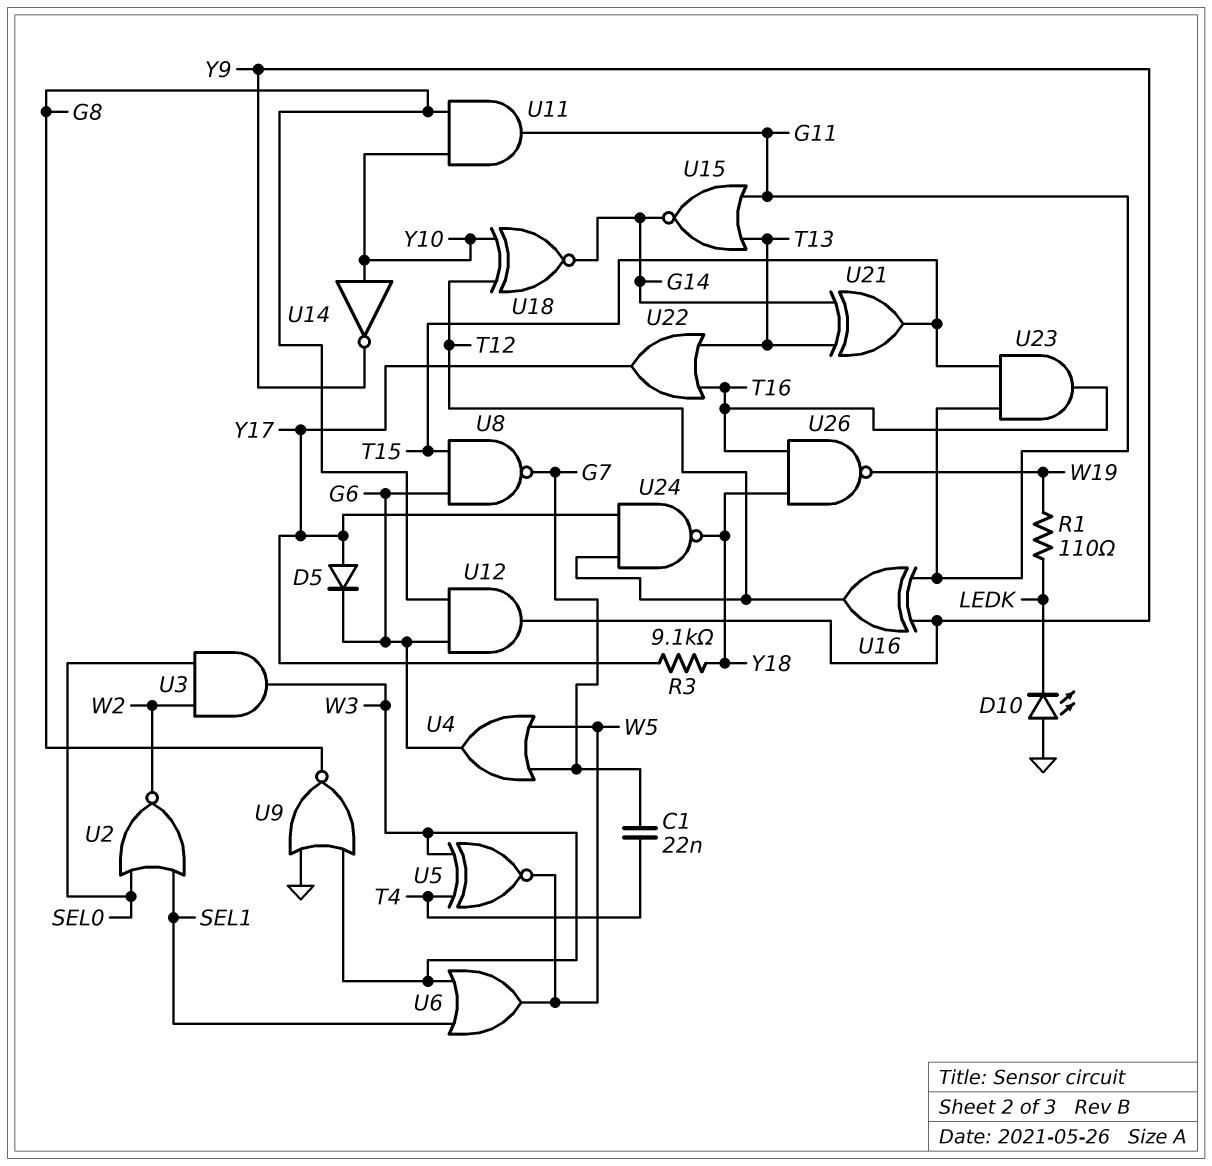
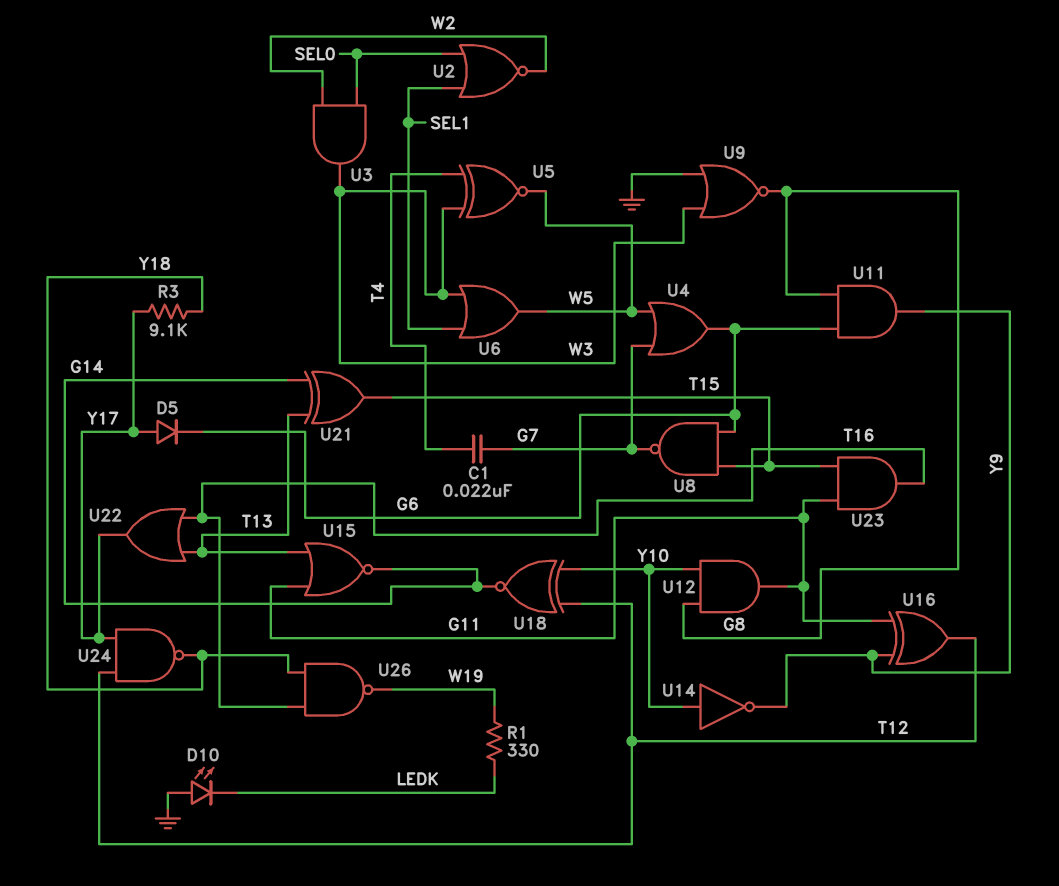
R1: 110 (LEDK, W19) -> 330 (LEDK, W19)
U11: AND (in G8, in Y10, out G11) -> AND (in G6, in G8, out Y9)
U12: AND (in G6, in G8, out Y9) -> AND (in G8, in Y10, out G11)

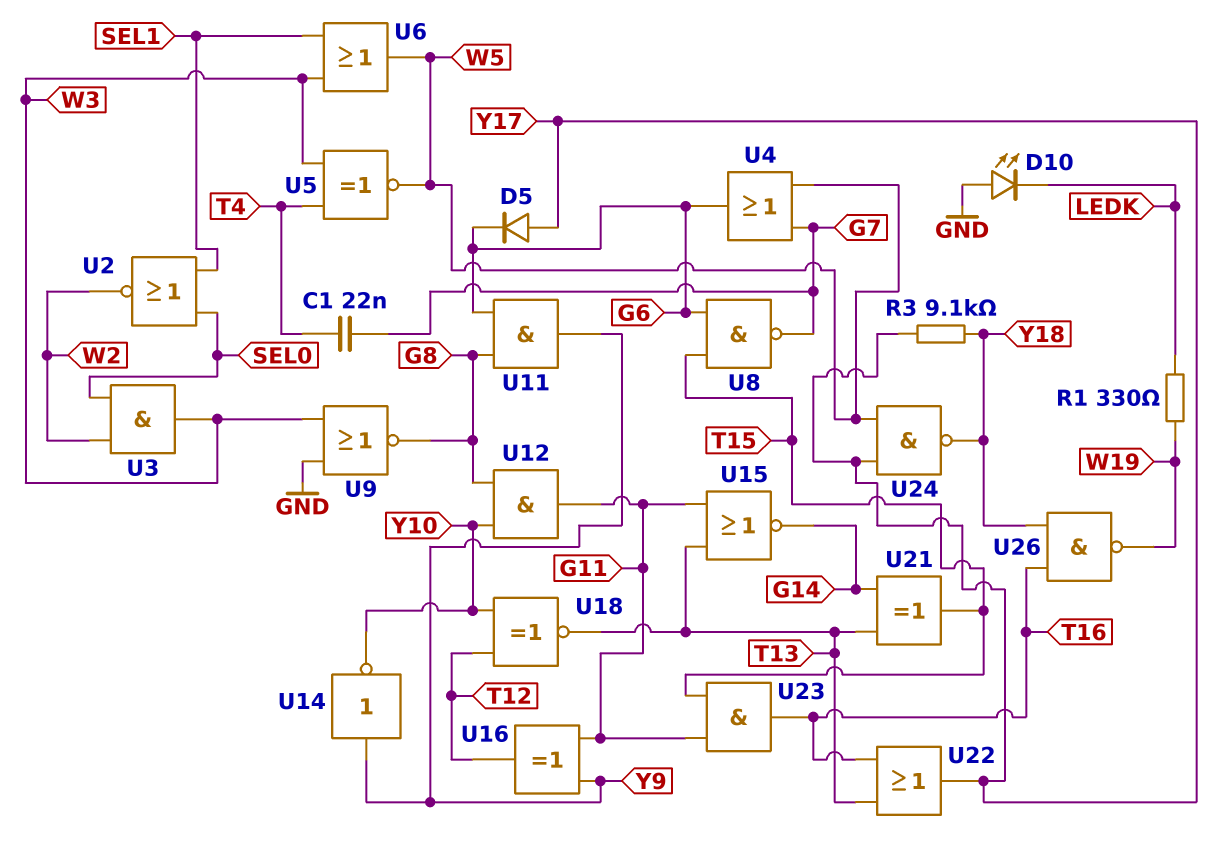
U14: NOT (in Y10, out Y9) -> NOT (in Y9, out Y10)
U18: XNOR (in T12, in Y10, out G14) -> XNOR (in T12, in Y10, out T13)
U24: NAND (in T12, in Y17, out Y18) -> NAND (in W5, in Y17, out Y18)

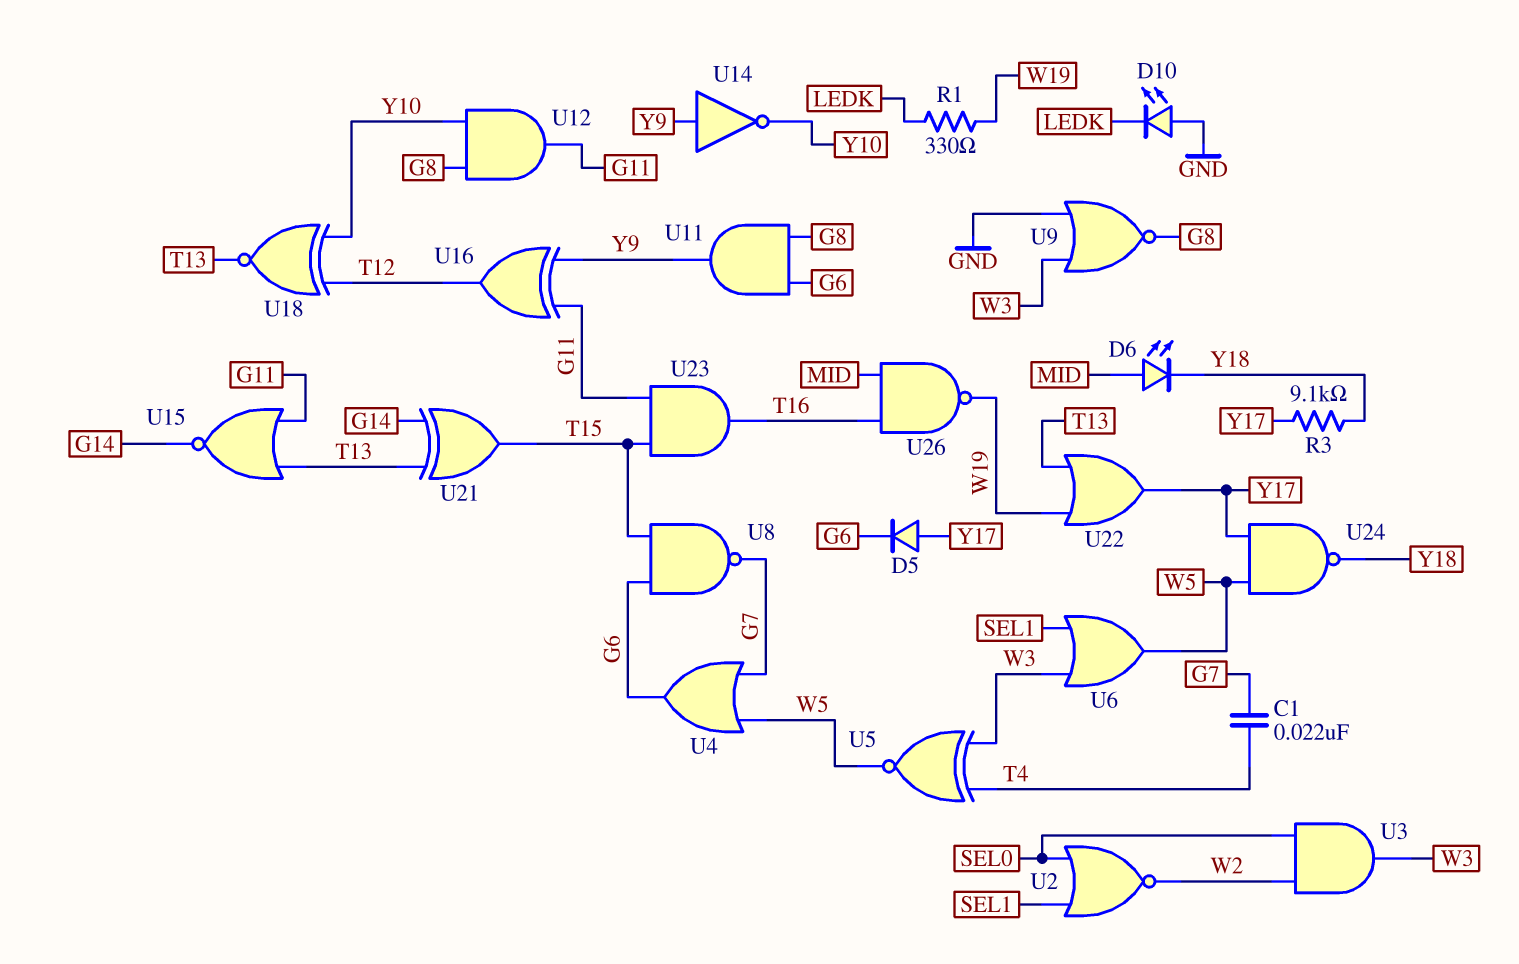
D6: none -> LED (A MID, K Y18)
U22: OR (in T13, in T16, out Y17) -> OR (in T13, in W19, out Y17)
U26: NAND (in T16, in Y18, out W19) -> NAND (in MID, in T16, out W19)

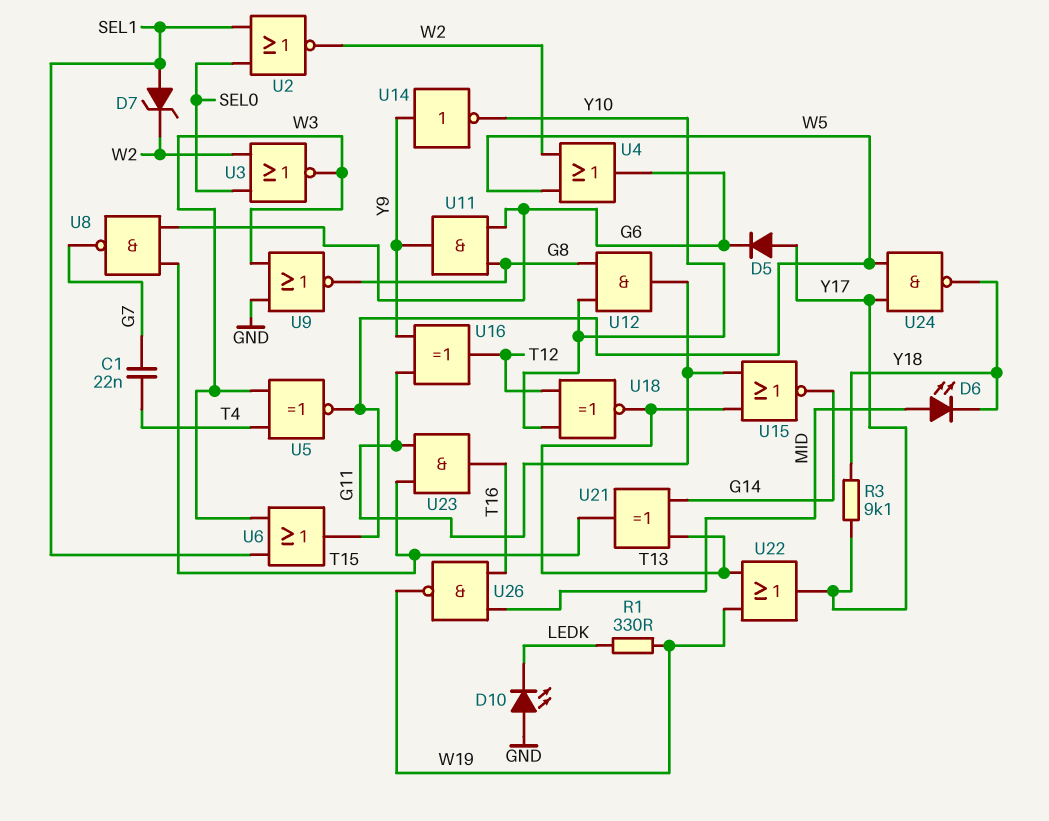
D7: none -> zener (A SEL1, K W2)
U3: AND (in SEL0, in W2, out W3) -> NOR (in SEL0, in W2, out W3)
U4: OR (in G7, in W5, out G6) -> OR (in W2, in W5, out G6)

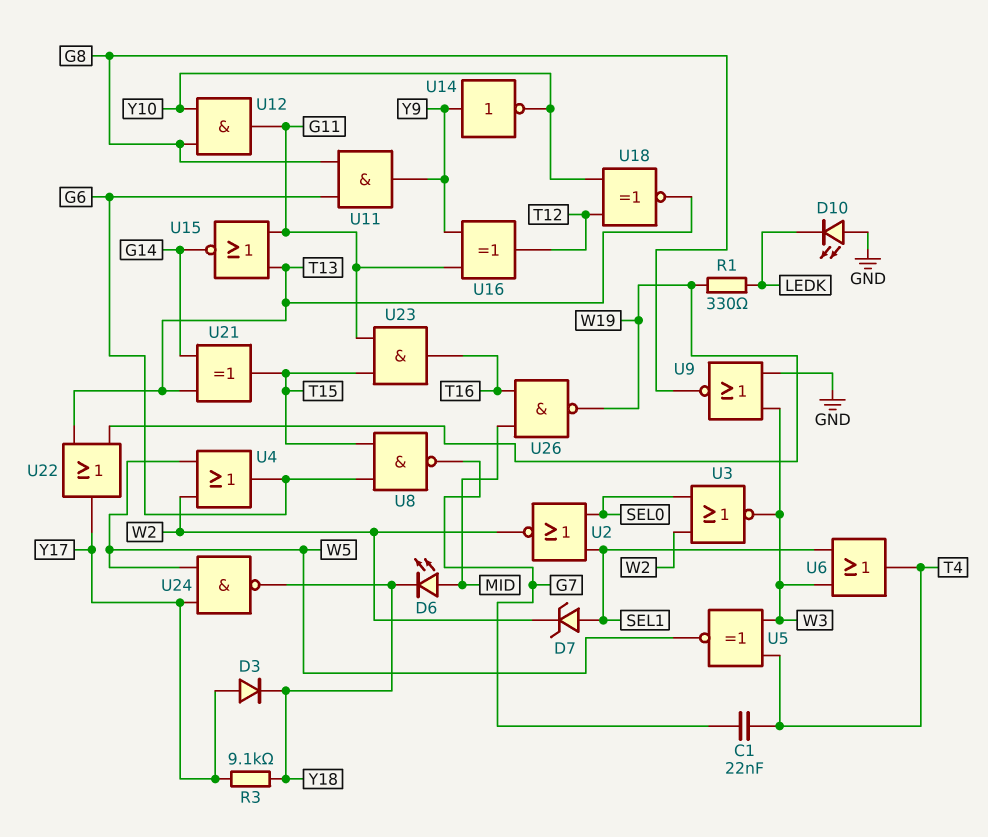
D3: none -> diode (A Y17, K Y18)
D5: diode (A Y17, K G6) -> none
U6: OR (in SEL1, in W3, out W5) -> OR (in SEL1, in W3, out T4)

